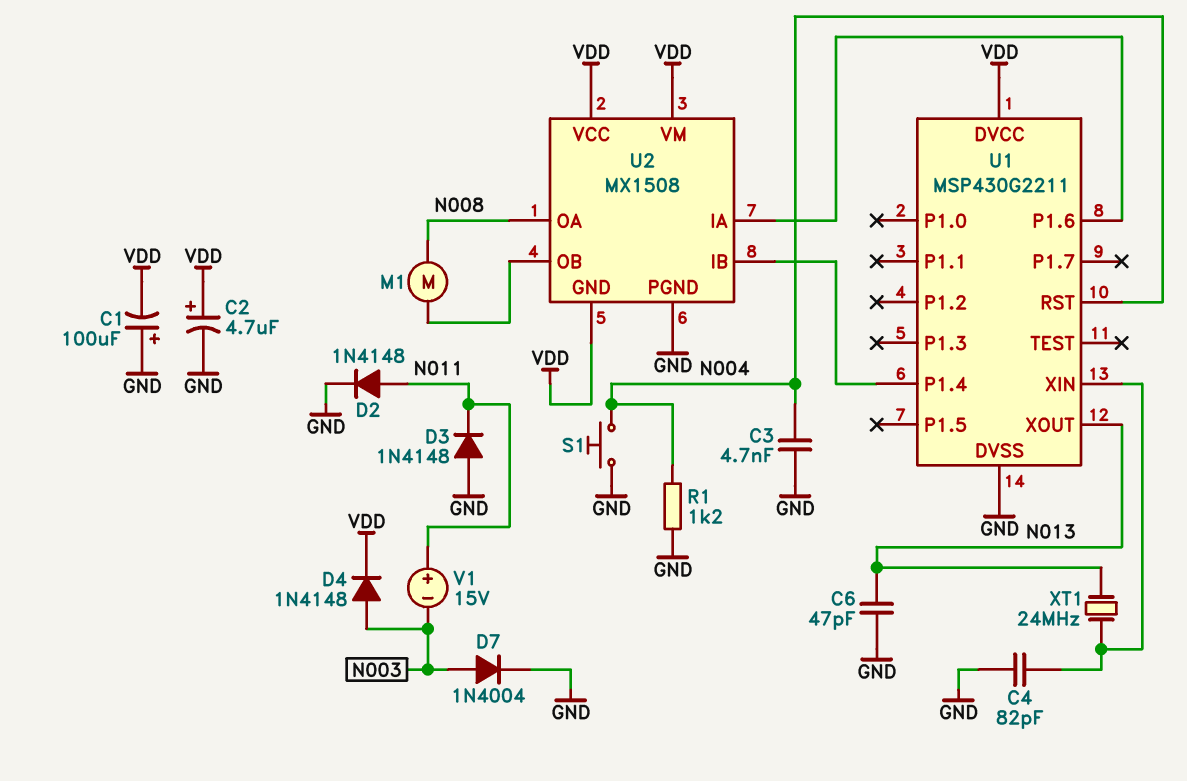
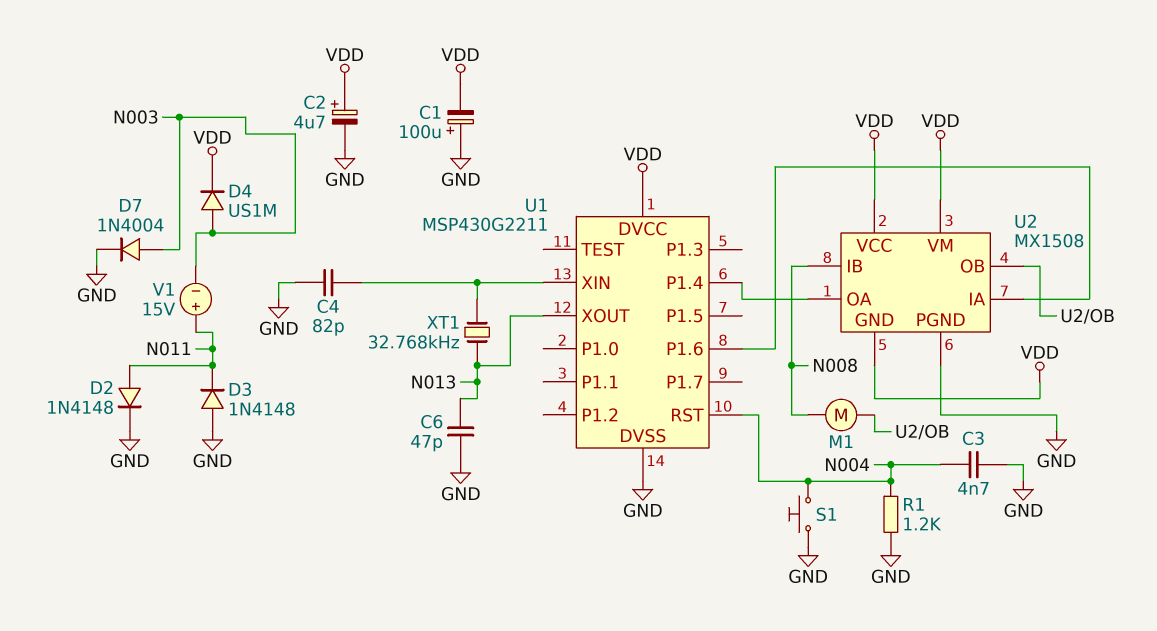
D4: diode 1N4148 (A N003, K VDD) -> diode US1M (A N003, K VDD)
U2 pin IB: U1/P1.4 -> N008
U2 pin OA: N008 -> U1/P1.4
XT1: 24MHz (N013, U1/XIN) -> 32.768kHz (N013, U1/XIN)

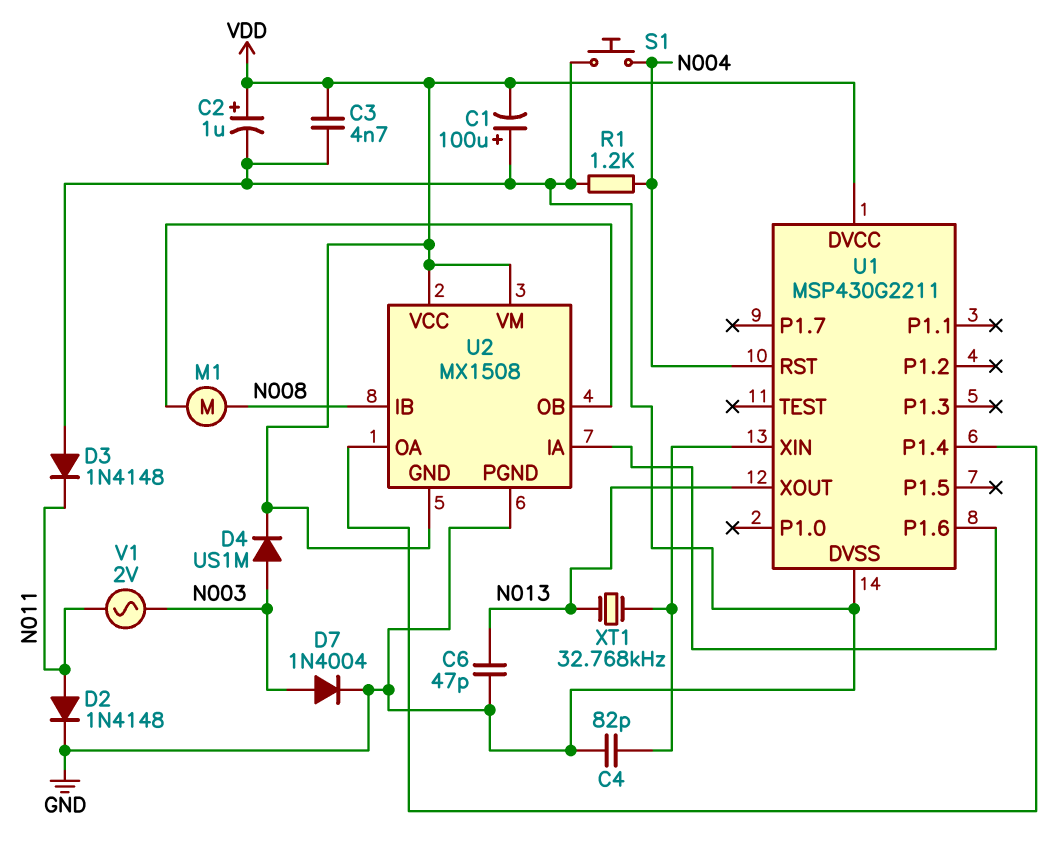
C2: 4.7uF (plus VDD, minus GND) -> 1uF (plus VDD, minus GND)
C3: 4.7nF (GND, N004) -> 4.7nF (GND, VDD)
V1: 15V (plus N011, minus N003) -> AC 2V (N003, N011)

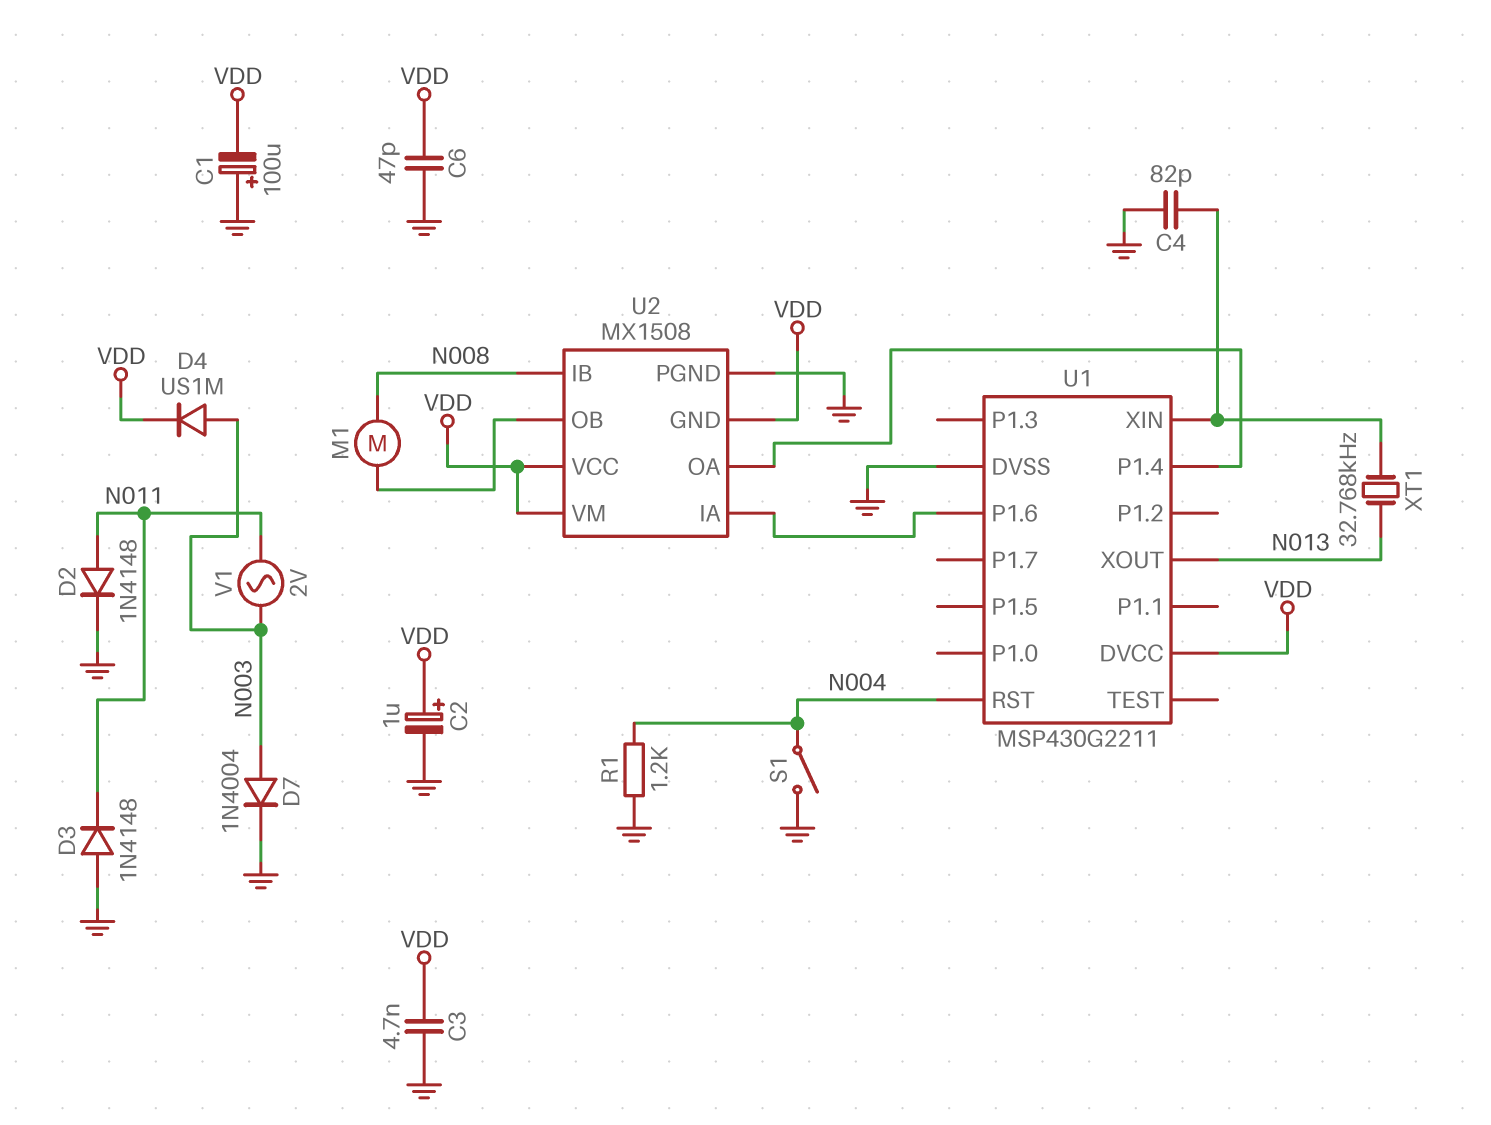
C6: 47pF (GND, N013) -> 47pF (GND, VDD)
S1: button (GND, N004) -> switch (GND, N004)

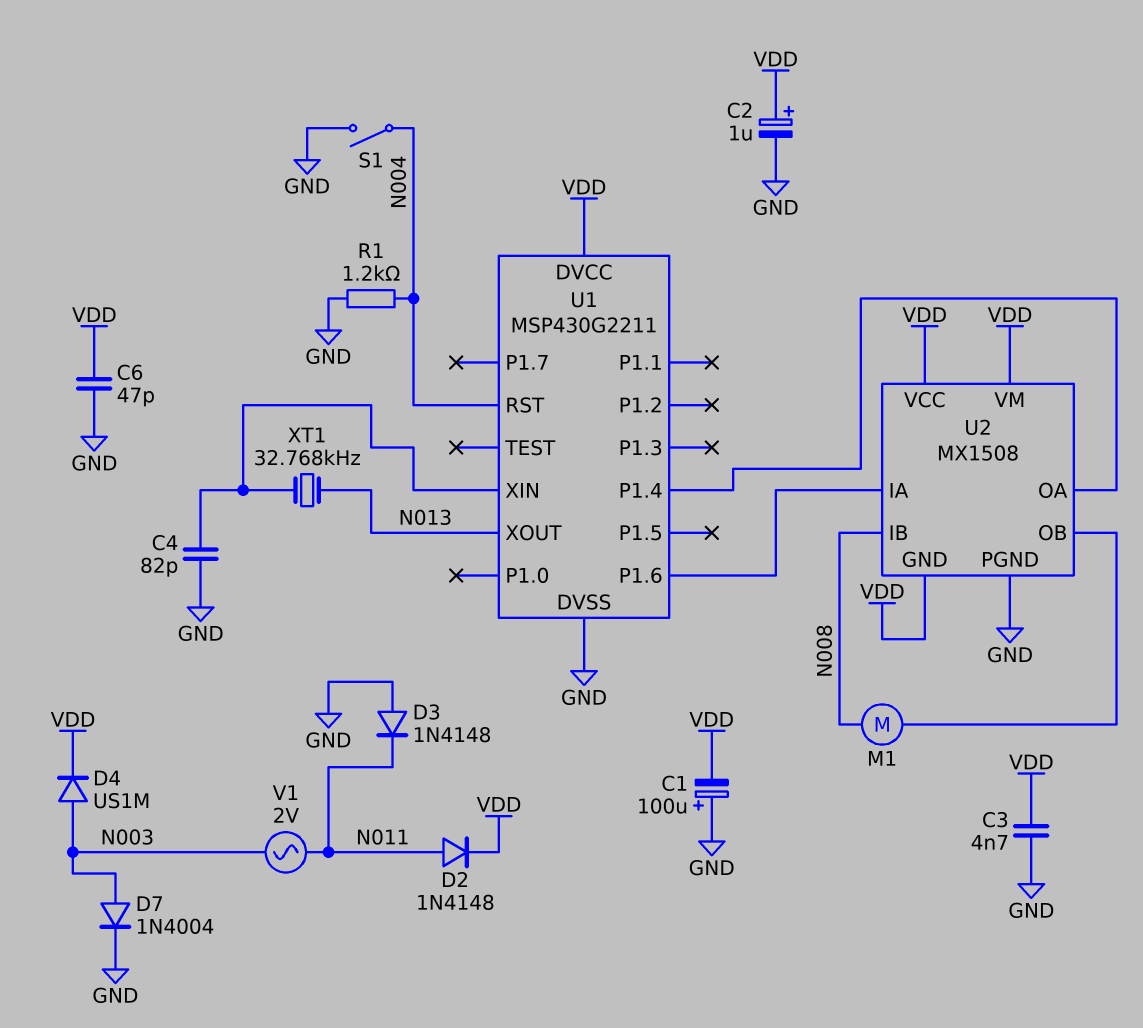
D2: diode 1N4148 (A N011, K GND) -> diode 1N4148 (A N011, K VDD)

